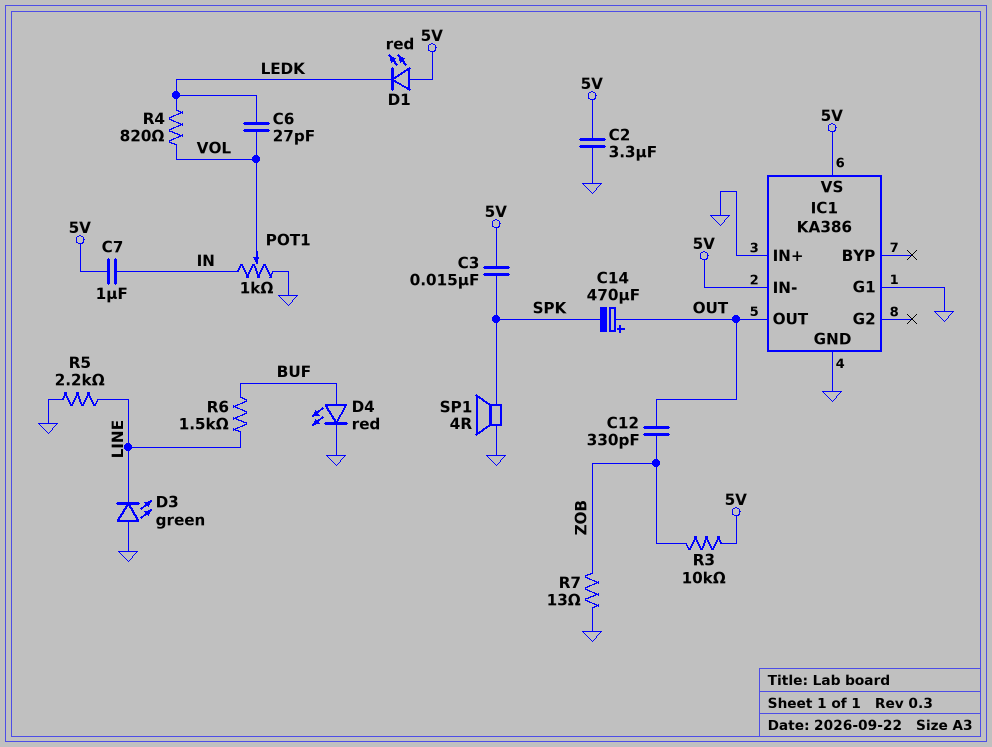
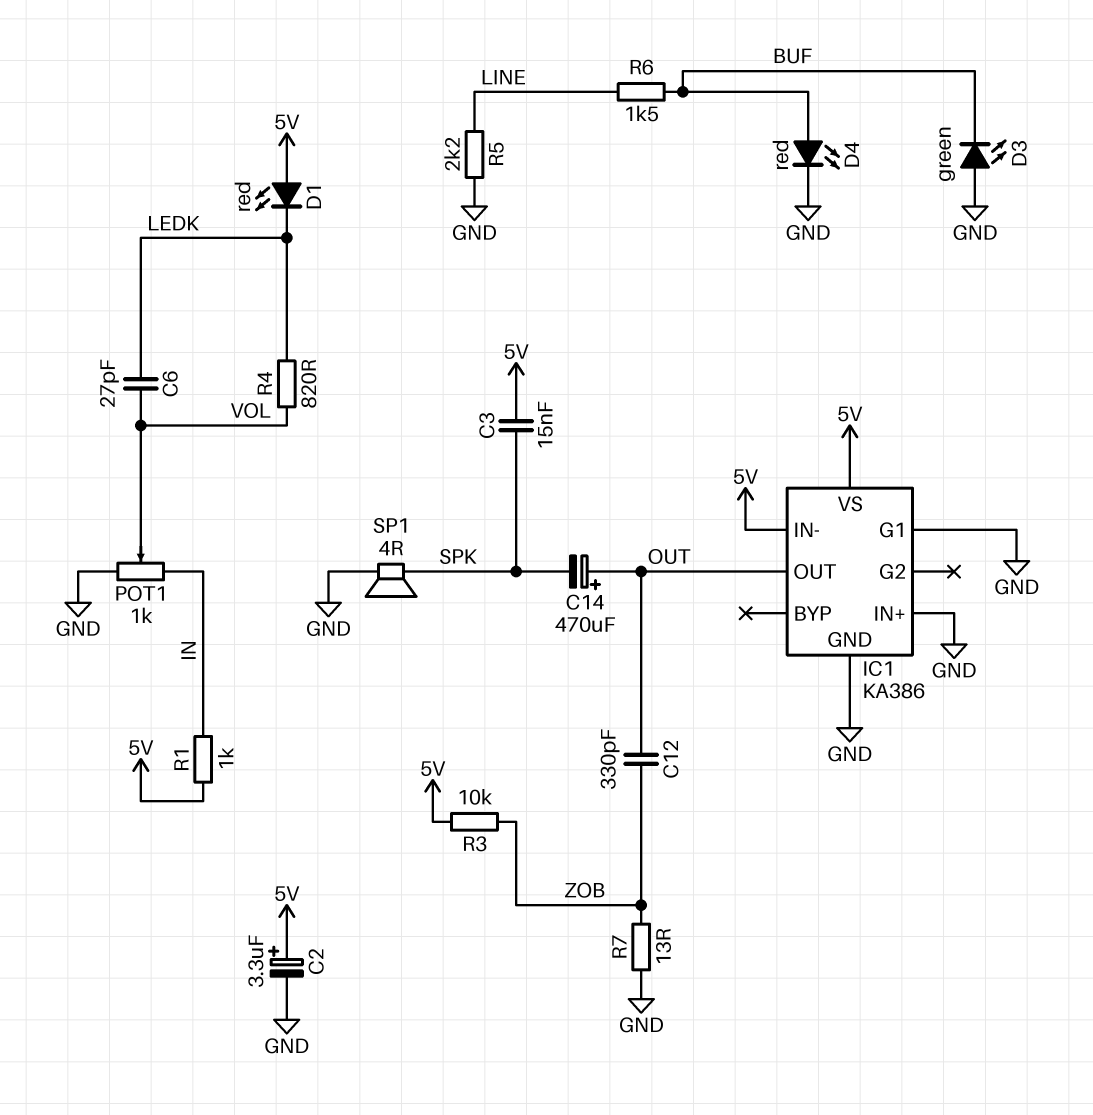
C2: 3.3uF (5V, GND) -> 3.3uF (plus 5V, minus GND)
C7: 1uF (5V, IN) -> none
D3: LED green (A GND, K LINE) -> LED green (A GND, K BUF)
R1: none -> 1k (5V, IN)

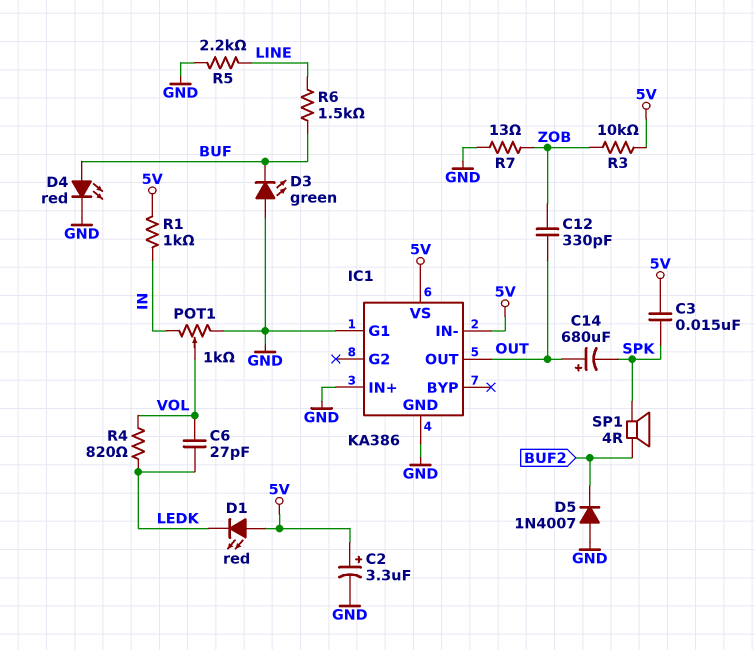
C14: 470uF (plus OUT, minus SPK) -> 680uF (plus OUT, minus SPK)
D5: none -> diode 1N4007 (A GND, K BUF2)
SP1: speaker 4R (GND, SPK) -> speaker 4R (BUF2, SPK)

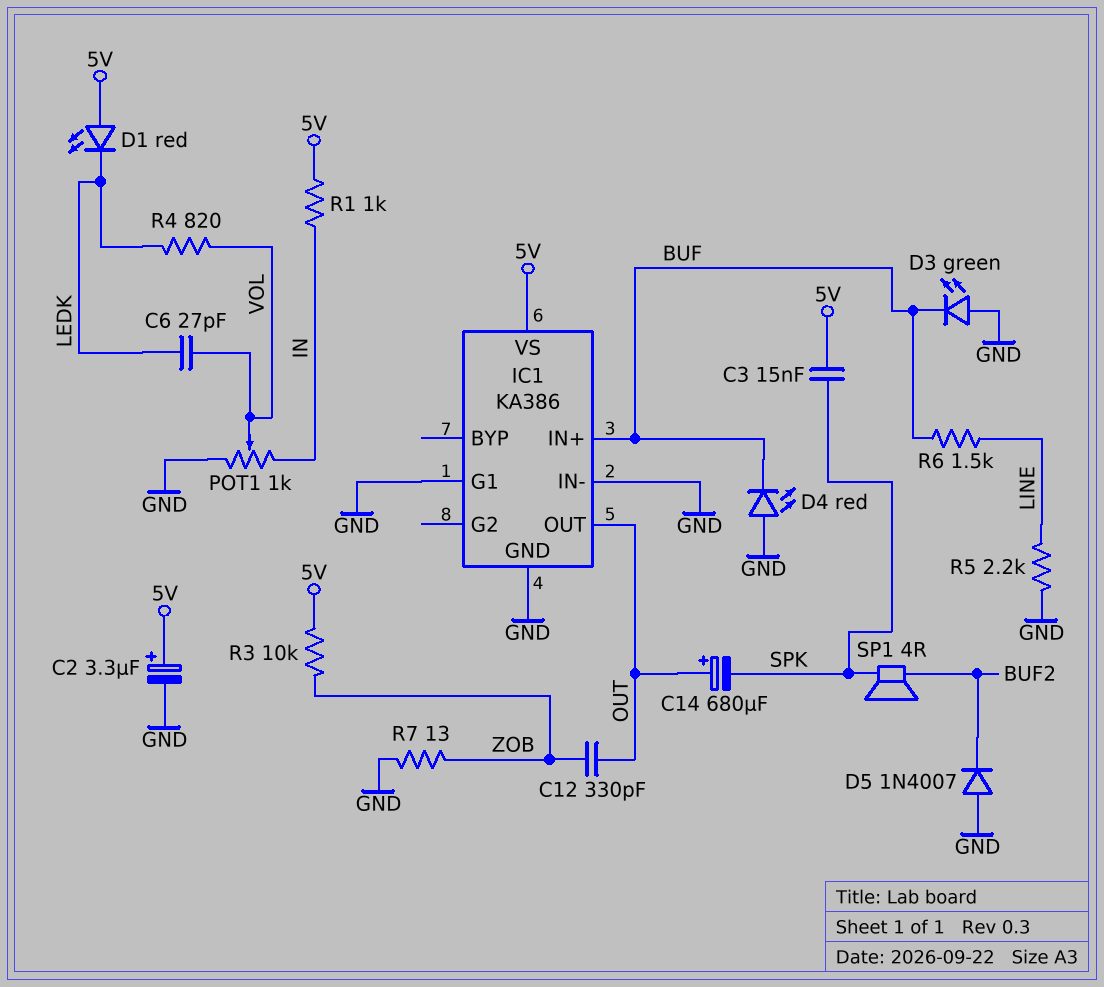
D4: LED red (A BUF, K GND) -> LED red (A GND, K BUF)
IC1 pin IN+: GND -> BUF
IC1 pin IN-: 5V -> GND

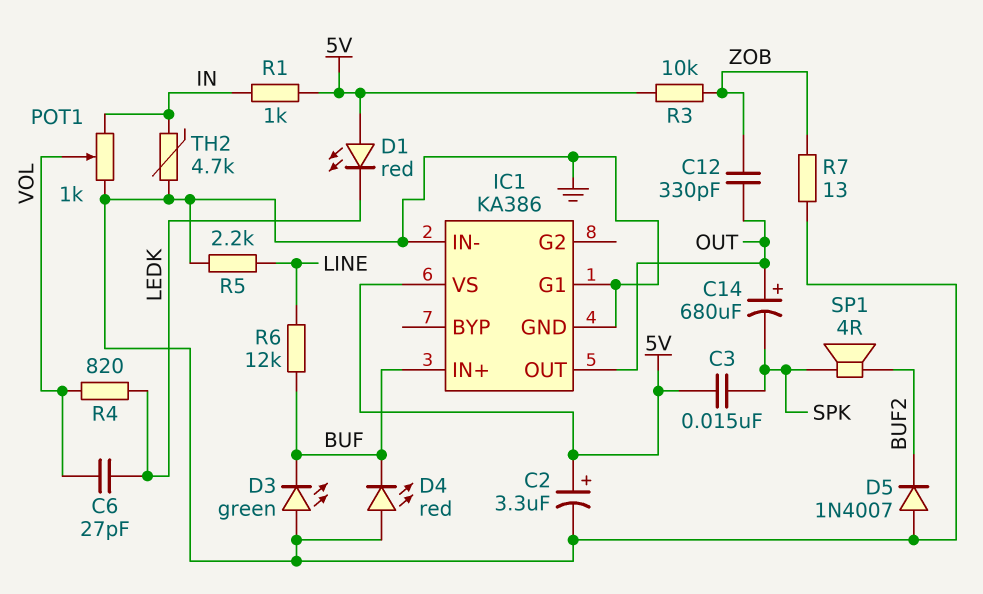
R6: 1.5k (BUF, LINE) -> 12k (BUF, LINE)
TH2: none -> 4.7k (GND, IN)

